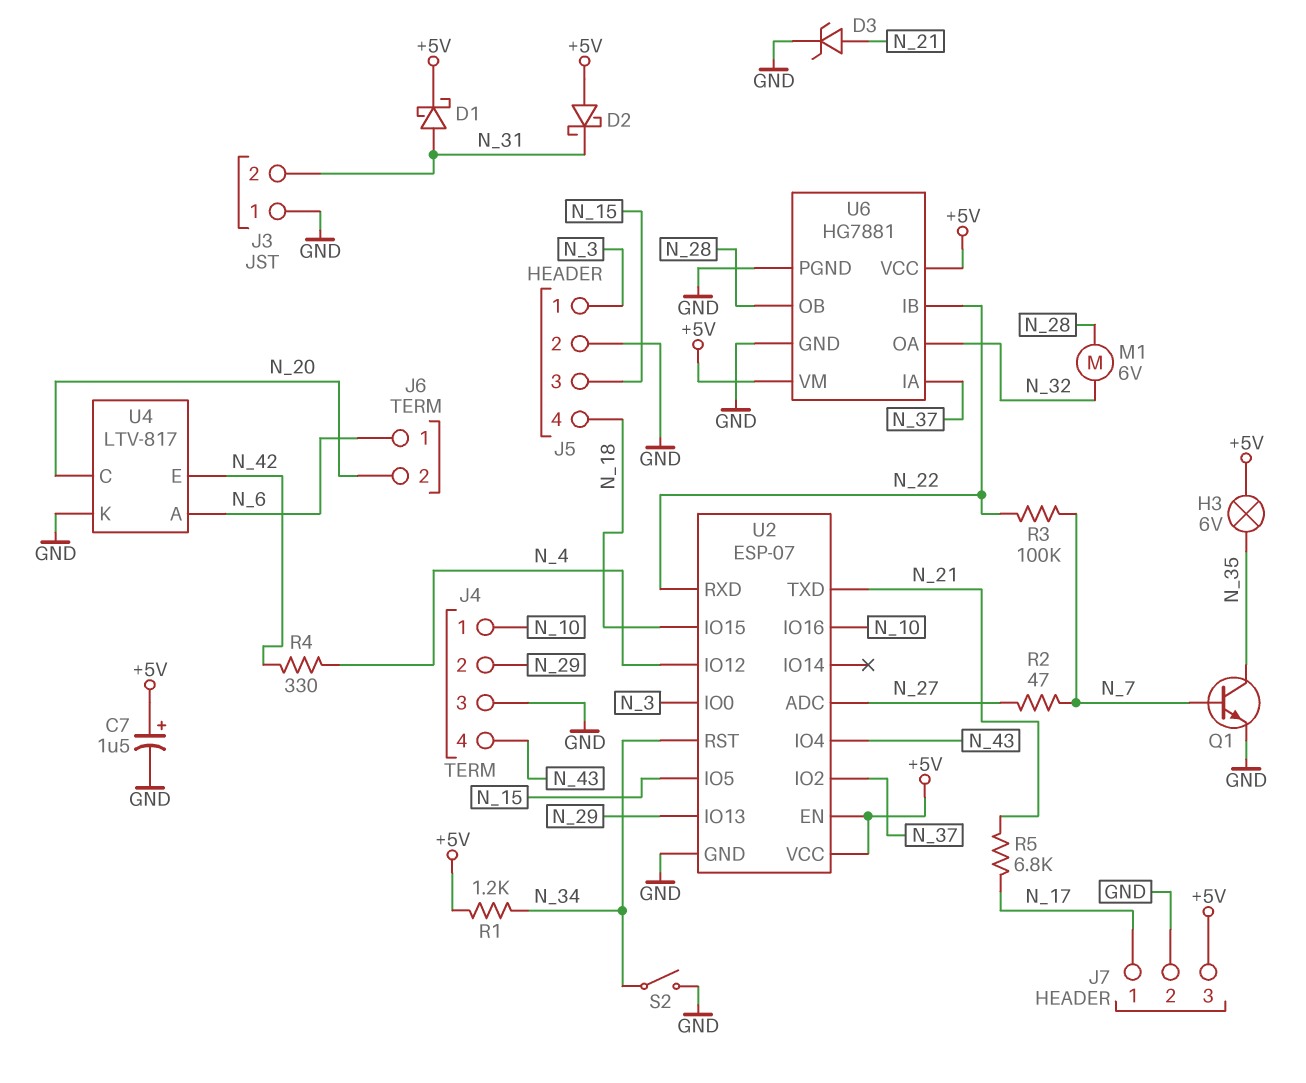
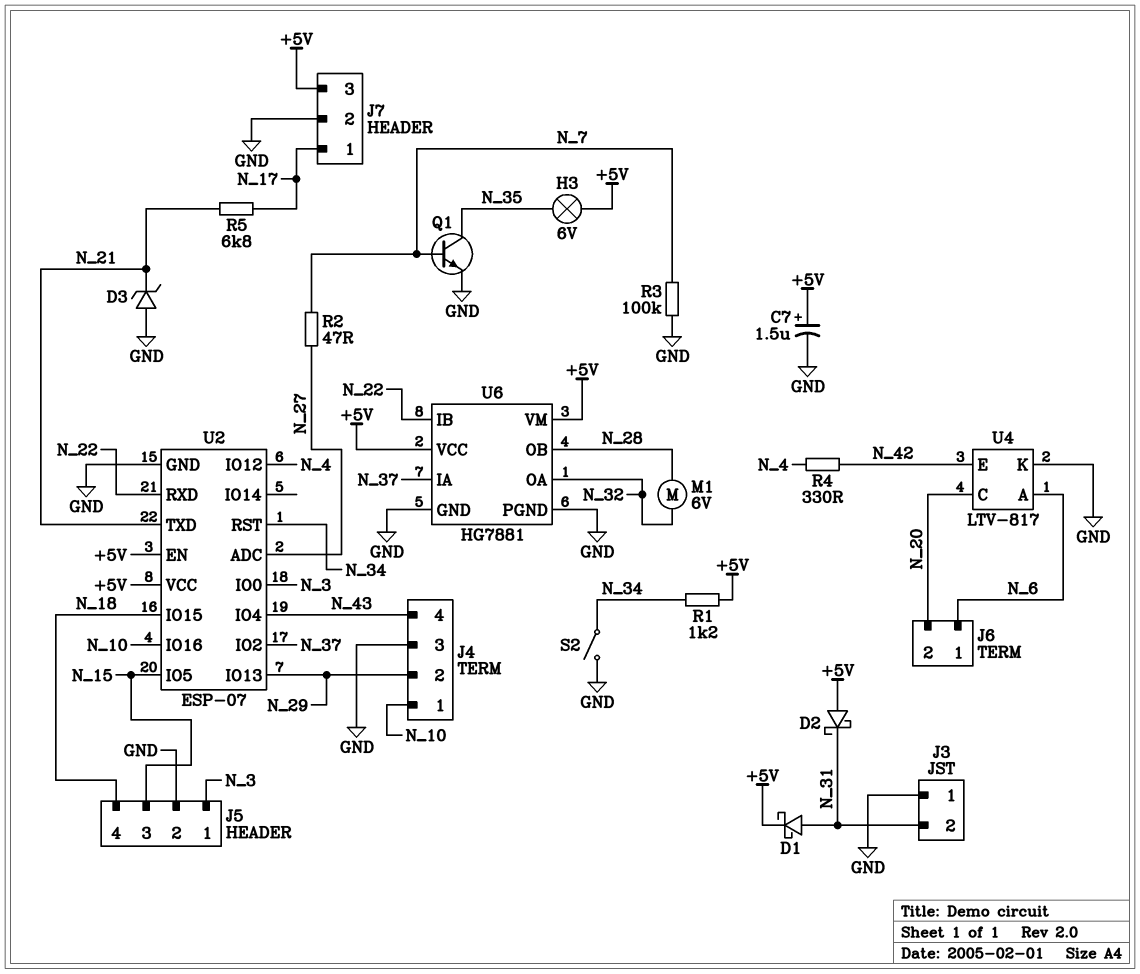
D3: zener (A N_21, K GND) -> zener (A GND, K N_21)
R3: 100k (N_7, N_22) -> 100k (GND, N_7)

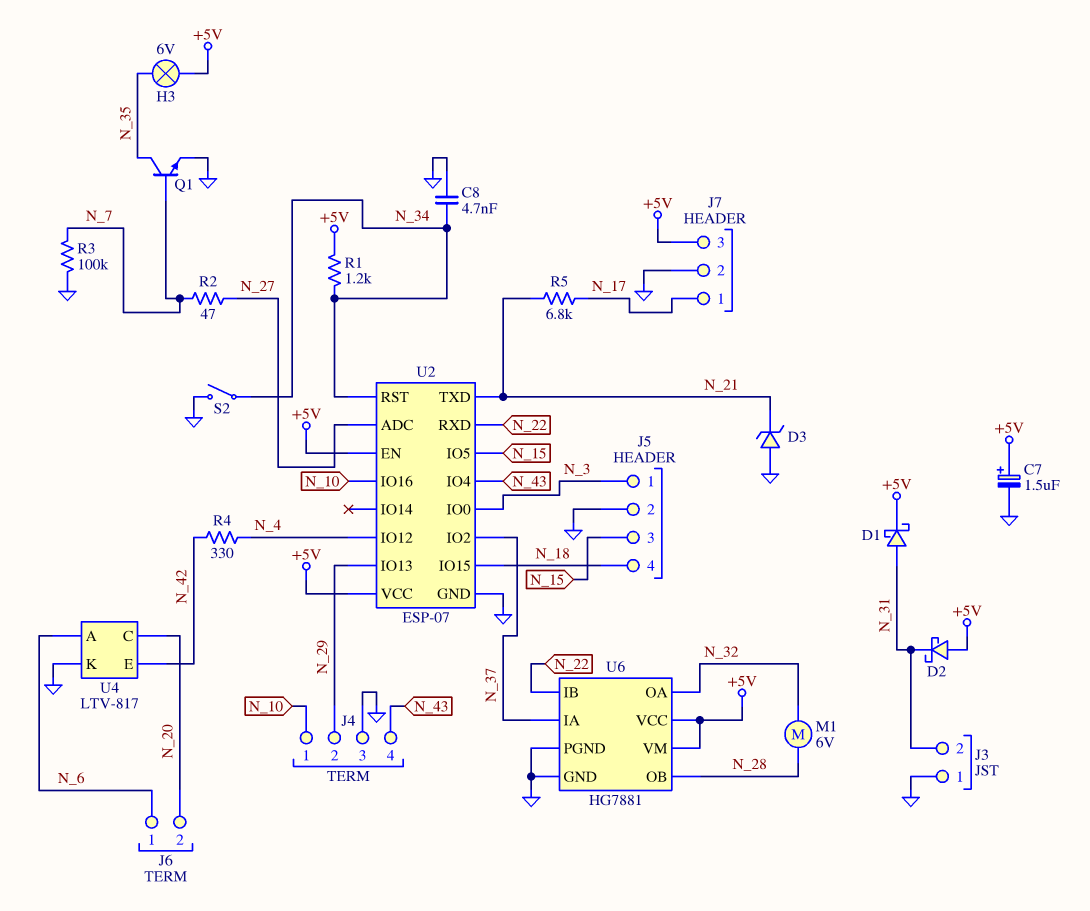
C8: none -> 4.7nF (GND, N_34)

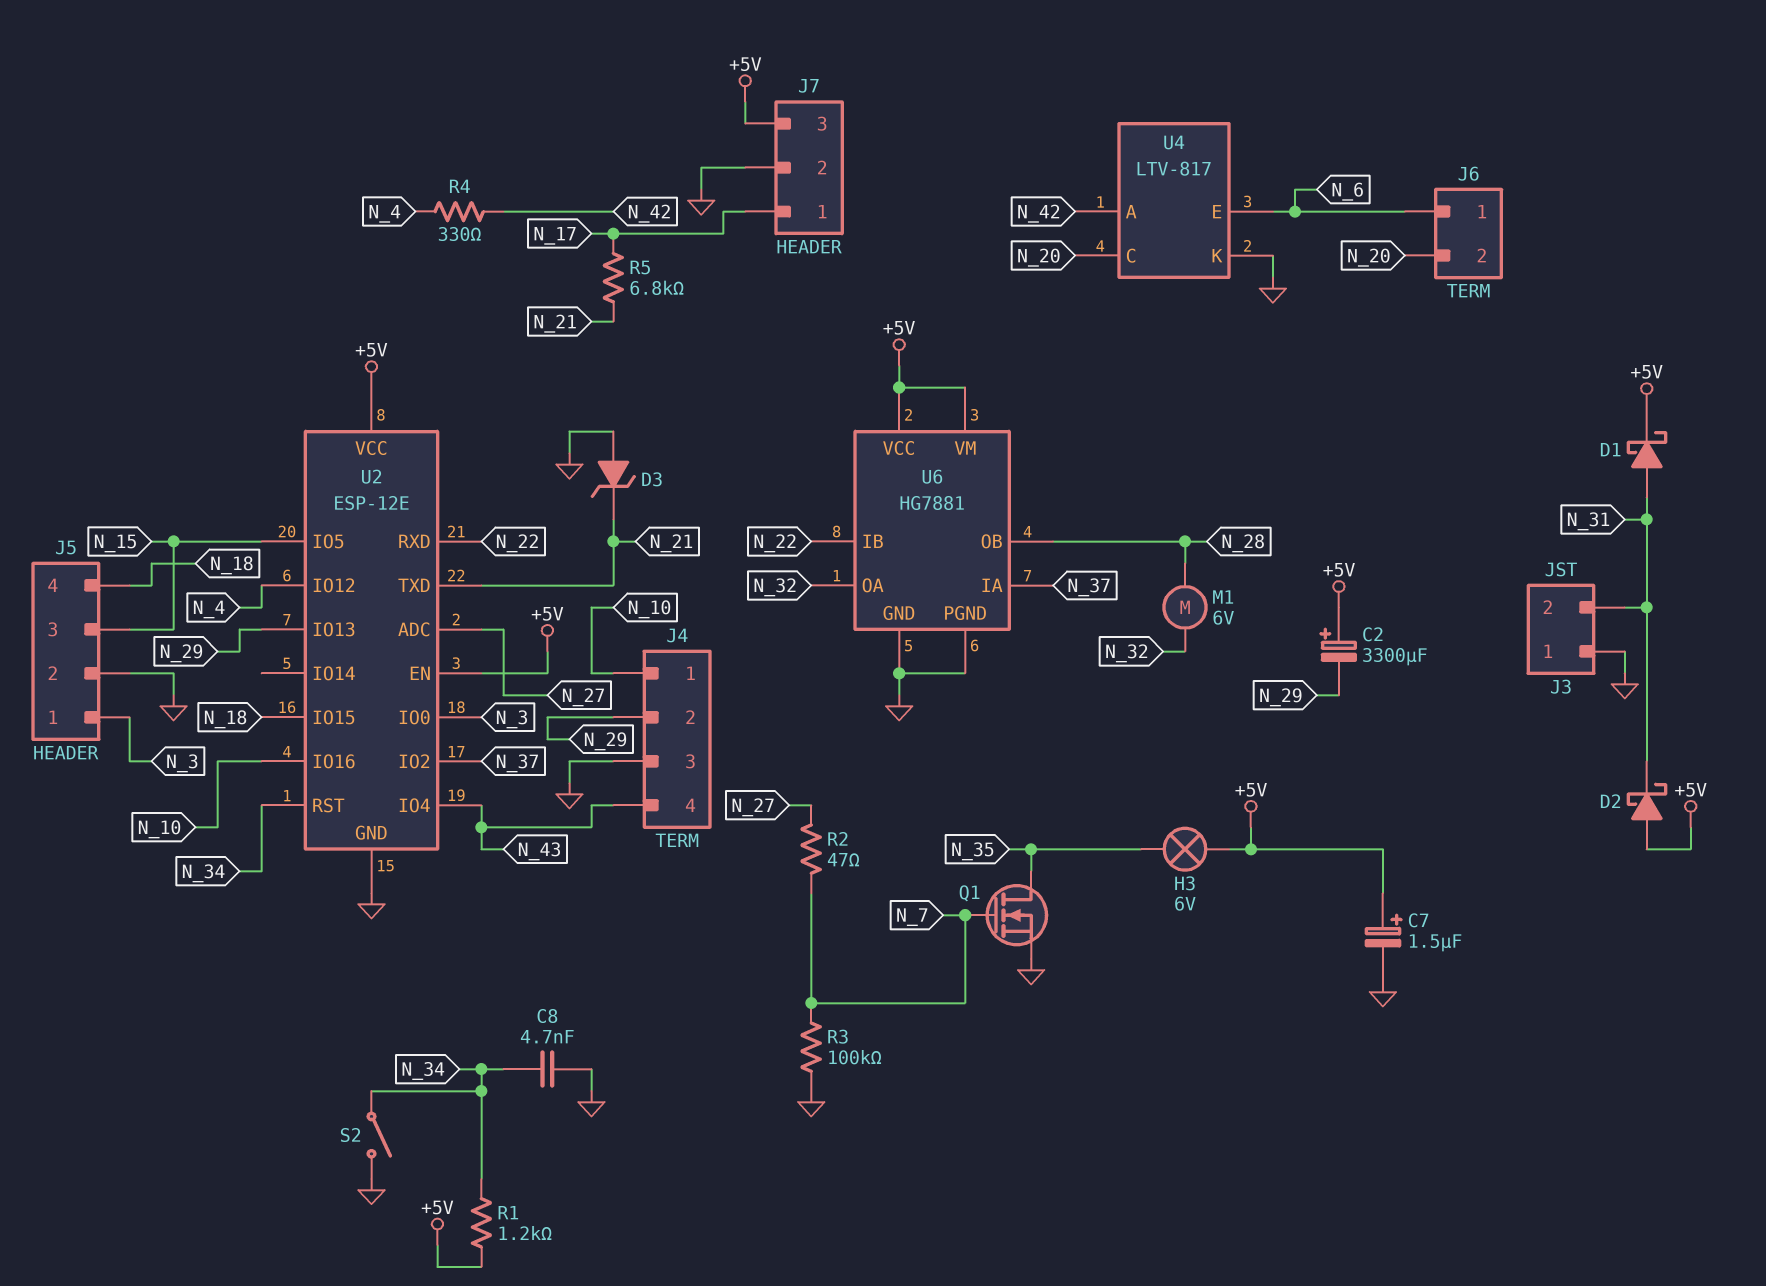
C2: none -> 3300uF (plus +5V, minus N_29)
Q1: NPN (B N_7, C N_35, E GND) -> NMOS (G N_7, D N_35, S GND)
U2: ESP-07 -> ESP-12E
U4 pin A: N_6 -> N_42
U4 pin E: N_42 -> N_6

